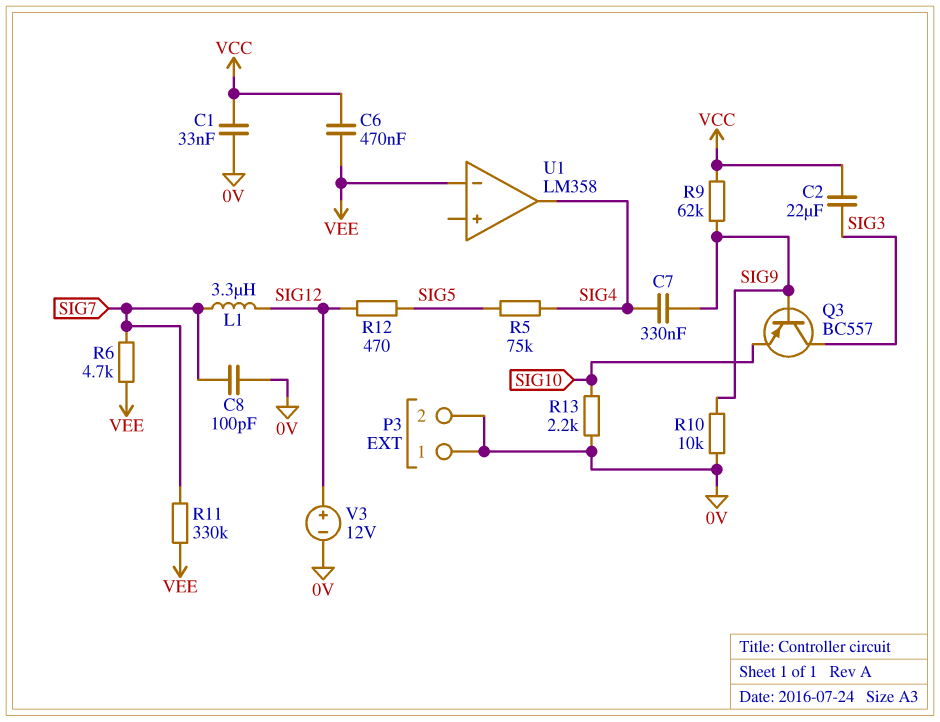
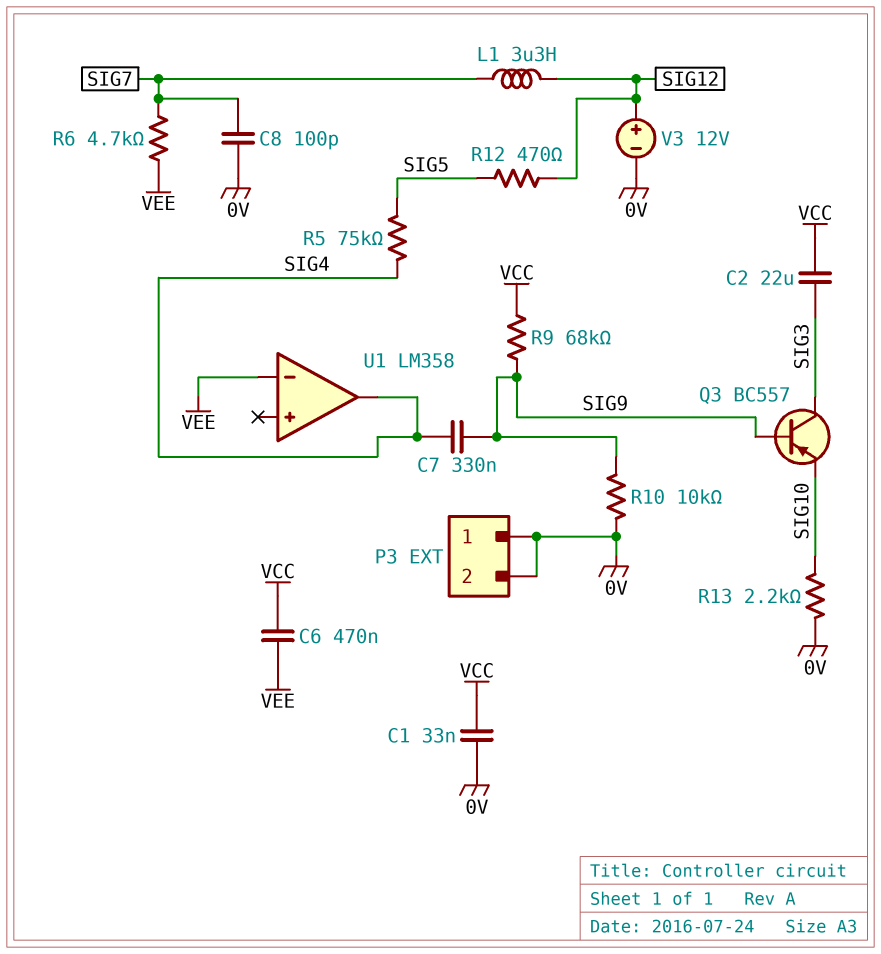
R9: 62k (SIG9, VCC) -> 68k (SIG9, VCC)
R11: 330k (SIG7, VEE) -> none

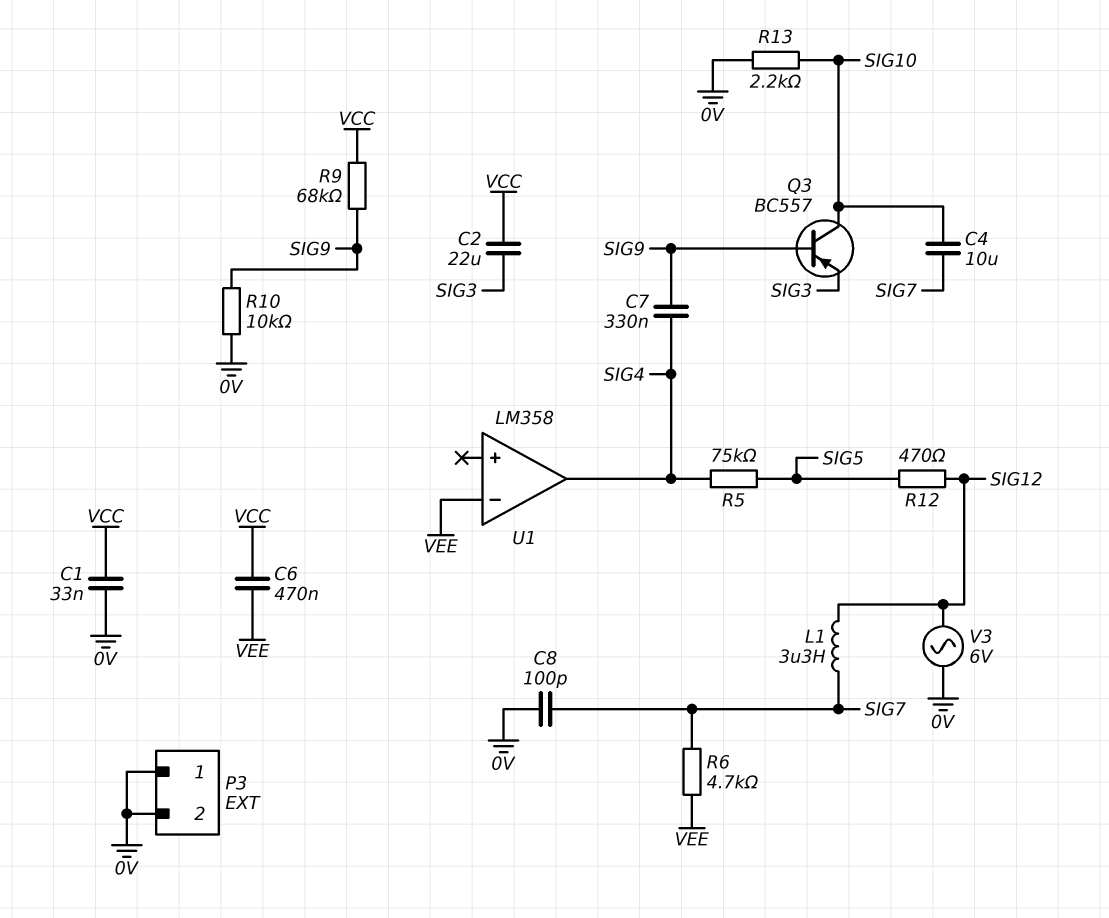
C4: none -> 10uF (SIG7, SIG10)
Q3: PNP BC557 (B SIG9, C SIG3, E SIG10) -> PNP BC557 (B SIG9, C SIG10, E SIG3)
V3: 12V (plus SIG12, minus 0V) -> AC 6V (0V, SIG12)

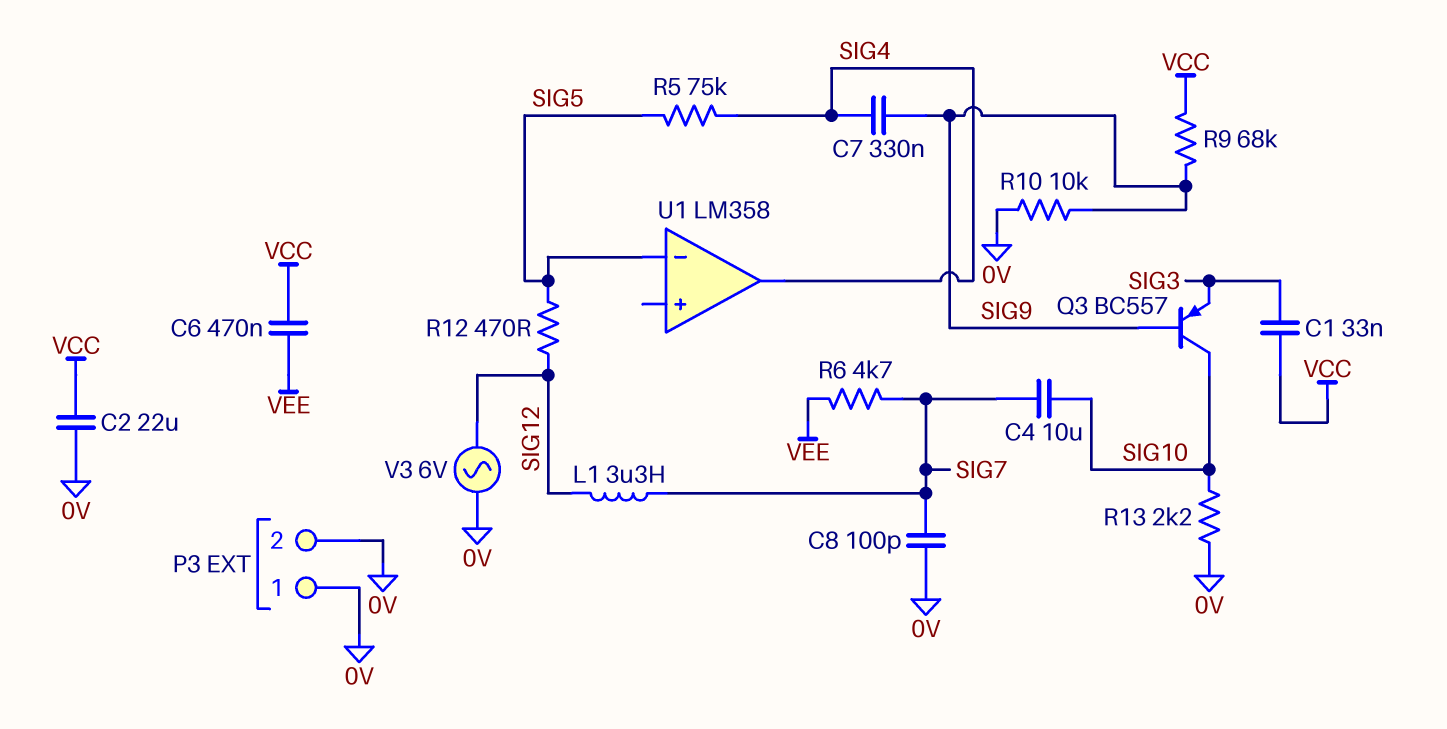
C1: 33nF (0V, VCC) -> 33nF (SIG3, VCC)
C2: 22uF (SIG3, VCC) -> 22uF (0V, VCC)
U1 pin in-: VEE -> SIG5

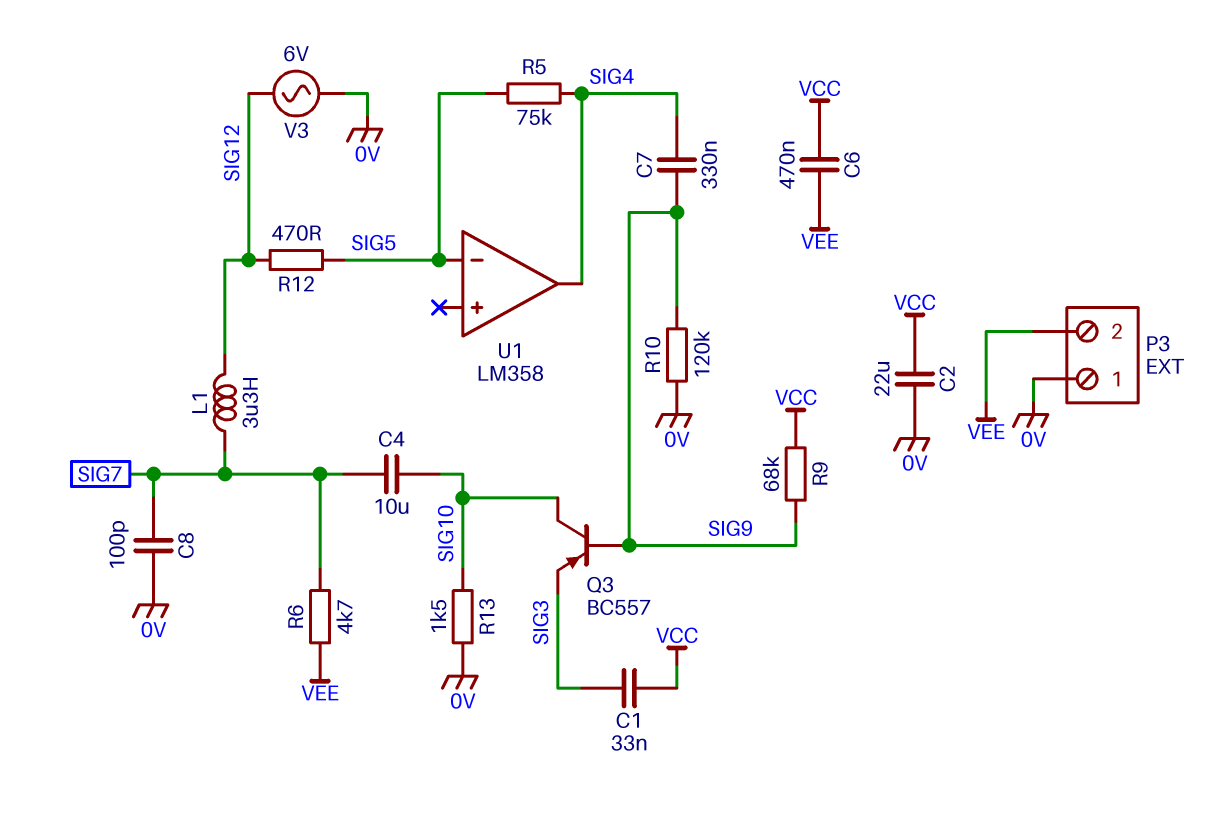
P3 pin 2: 0V -> VEE
R10: 10k (0V, SIG9) -> 120k (0V, SIG9)
R13: 2.2k (0V, SIG10) -> 1.5k (0V, SIG10)

